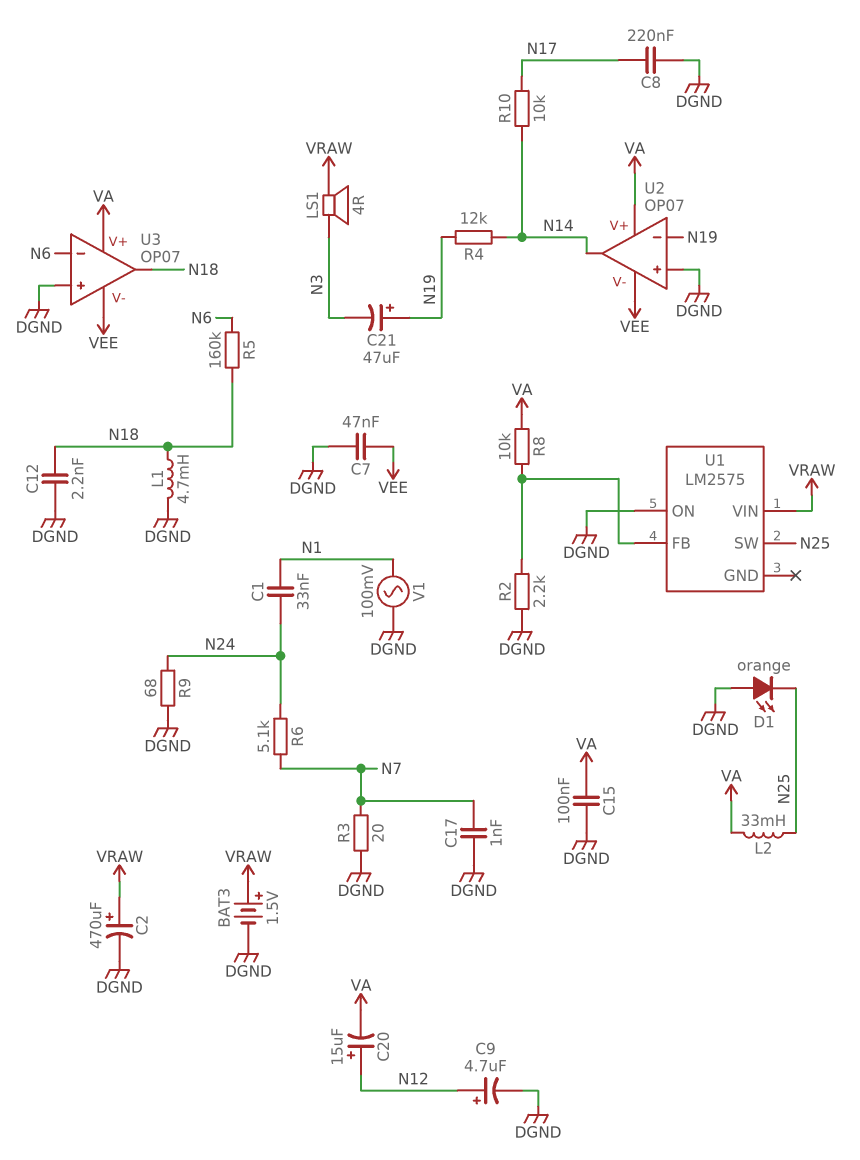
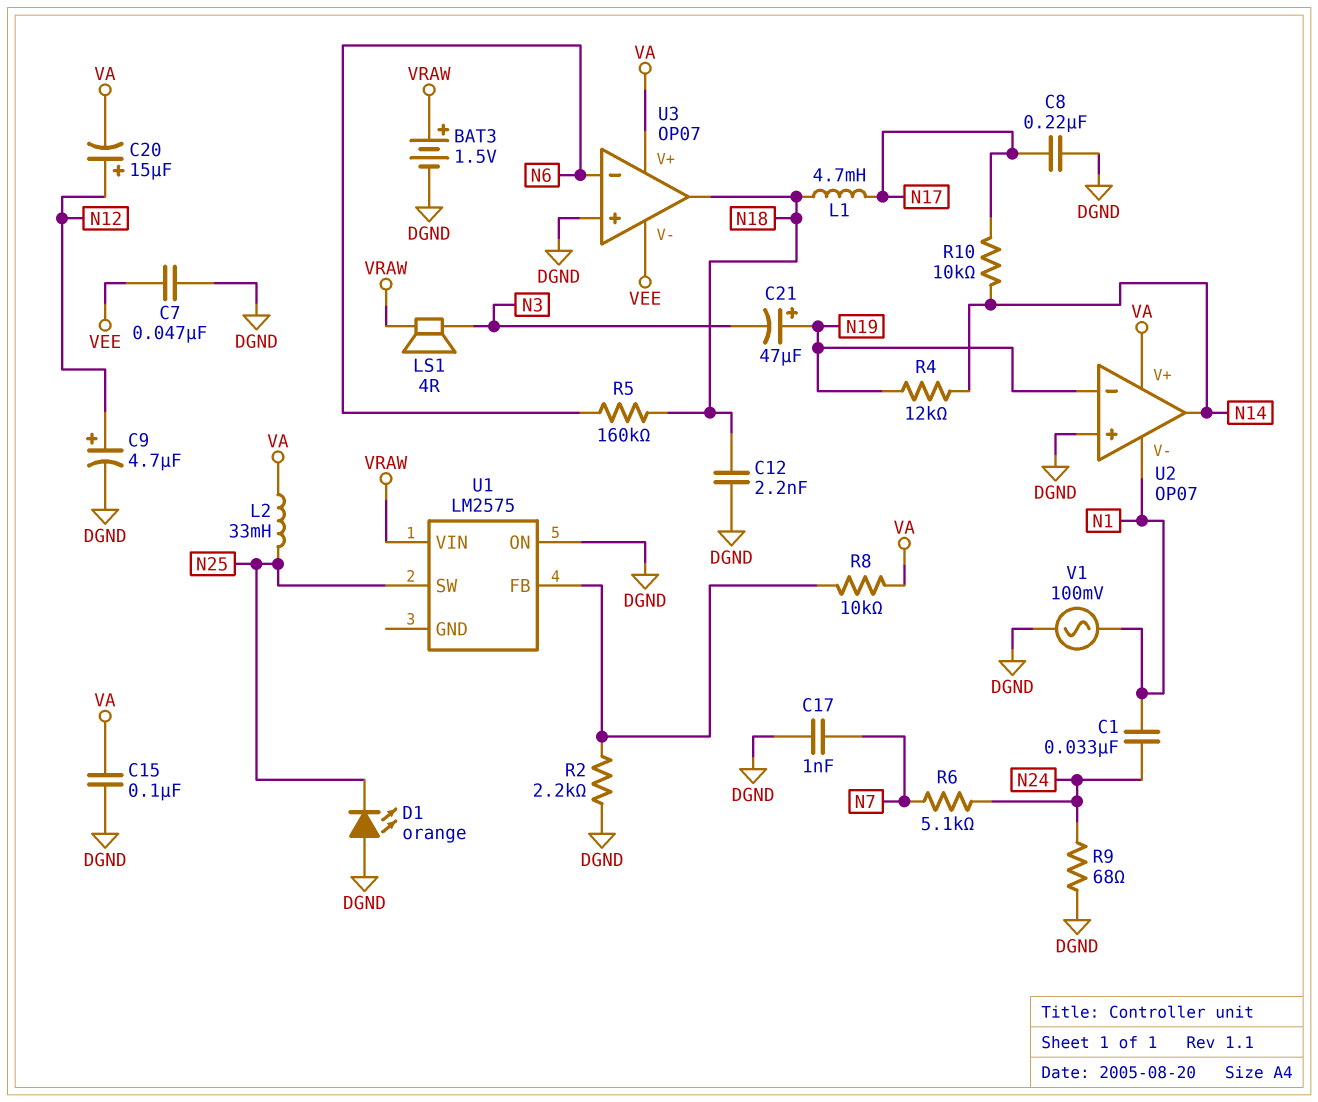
C2: 470uF (plus VRAW, minus DGND) -> none
L1: 4.7mH (DGND, N18) -> 4.7mH (N17, N18)
R3: 20 (DGND, N7) -> none
U2 pin V-: VEE -> N1

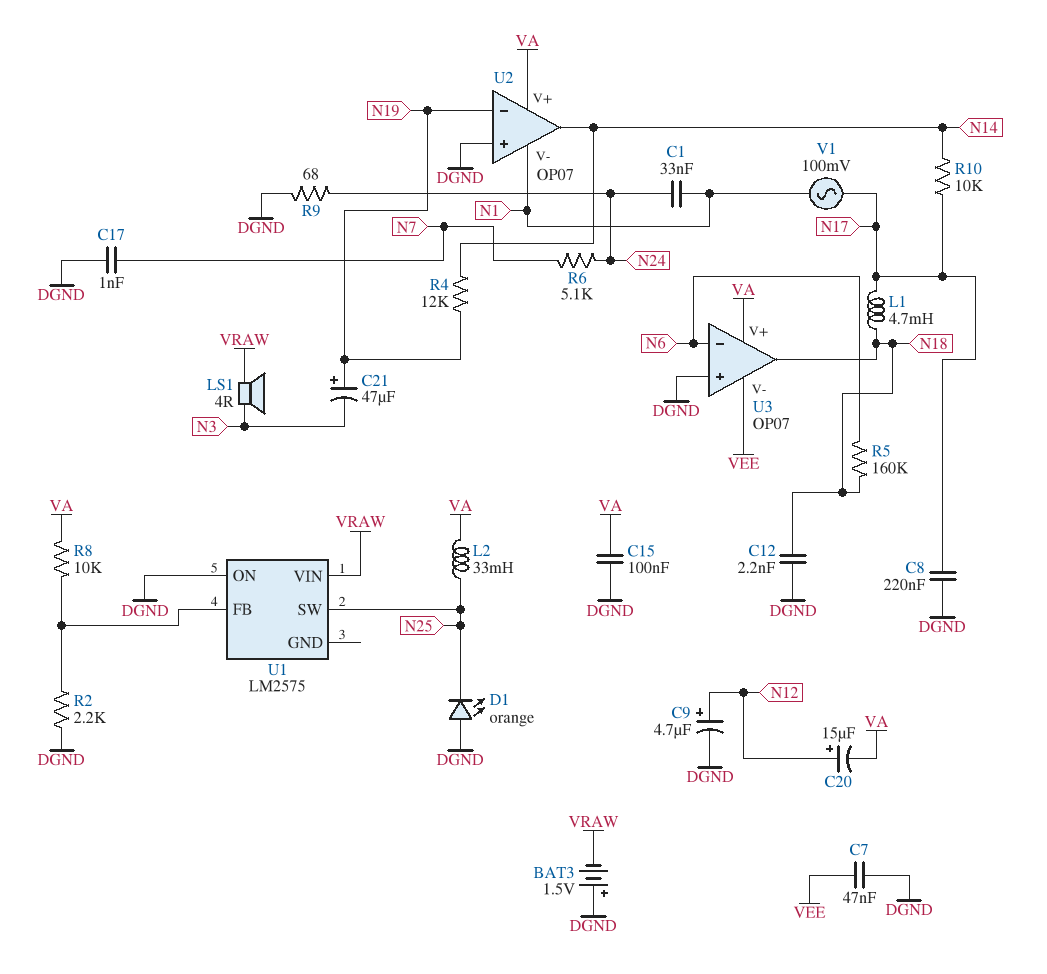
BAT3: 1.5V (plus VRAW, minus DGND) -> 1.5V (plus DGND, minus VRAW)
V1: AC 100mV (DGND, N1) -> AC 100mV (N1, N17)

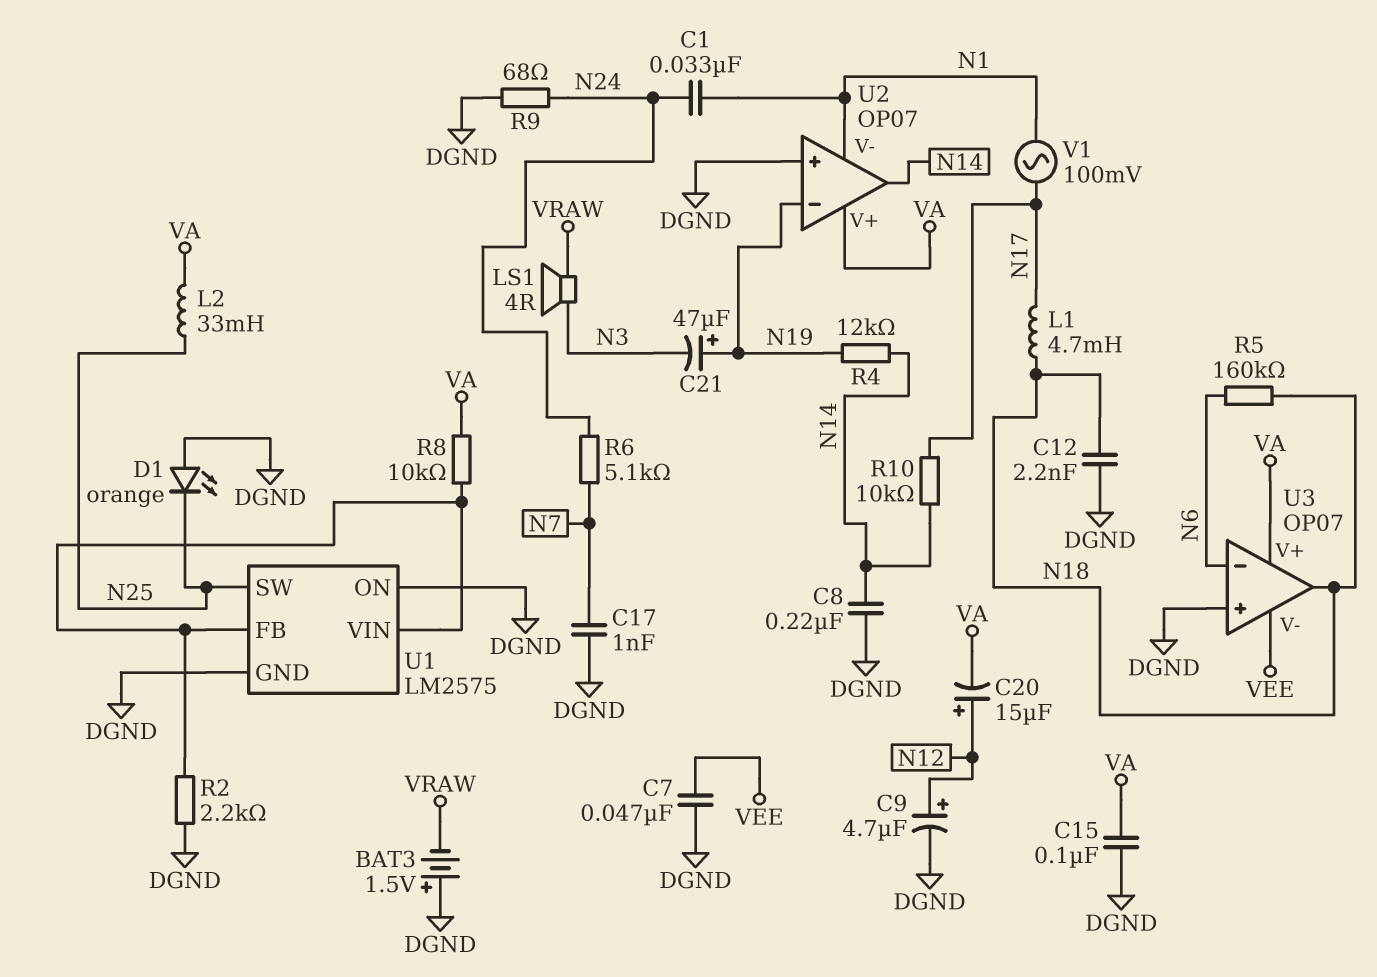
C8: 220nF (DGND, N17) -> 220nF (DGND, N14)
U1 pin GND: none -> DGND
U1 pin VIN: VRAW -> U1/FB

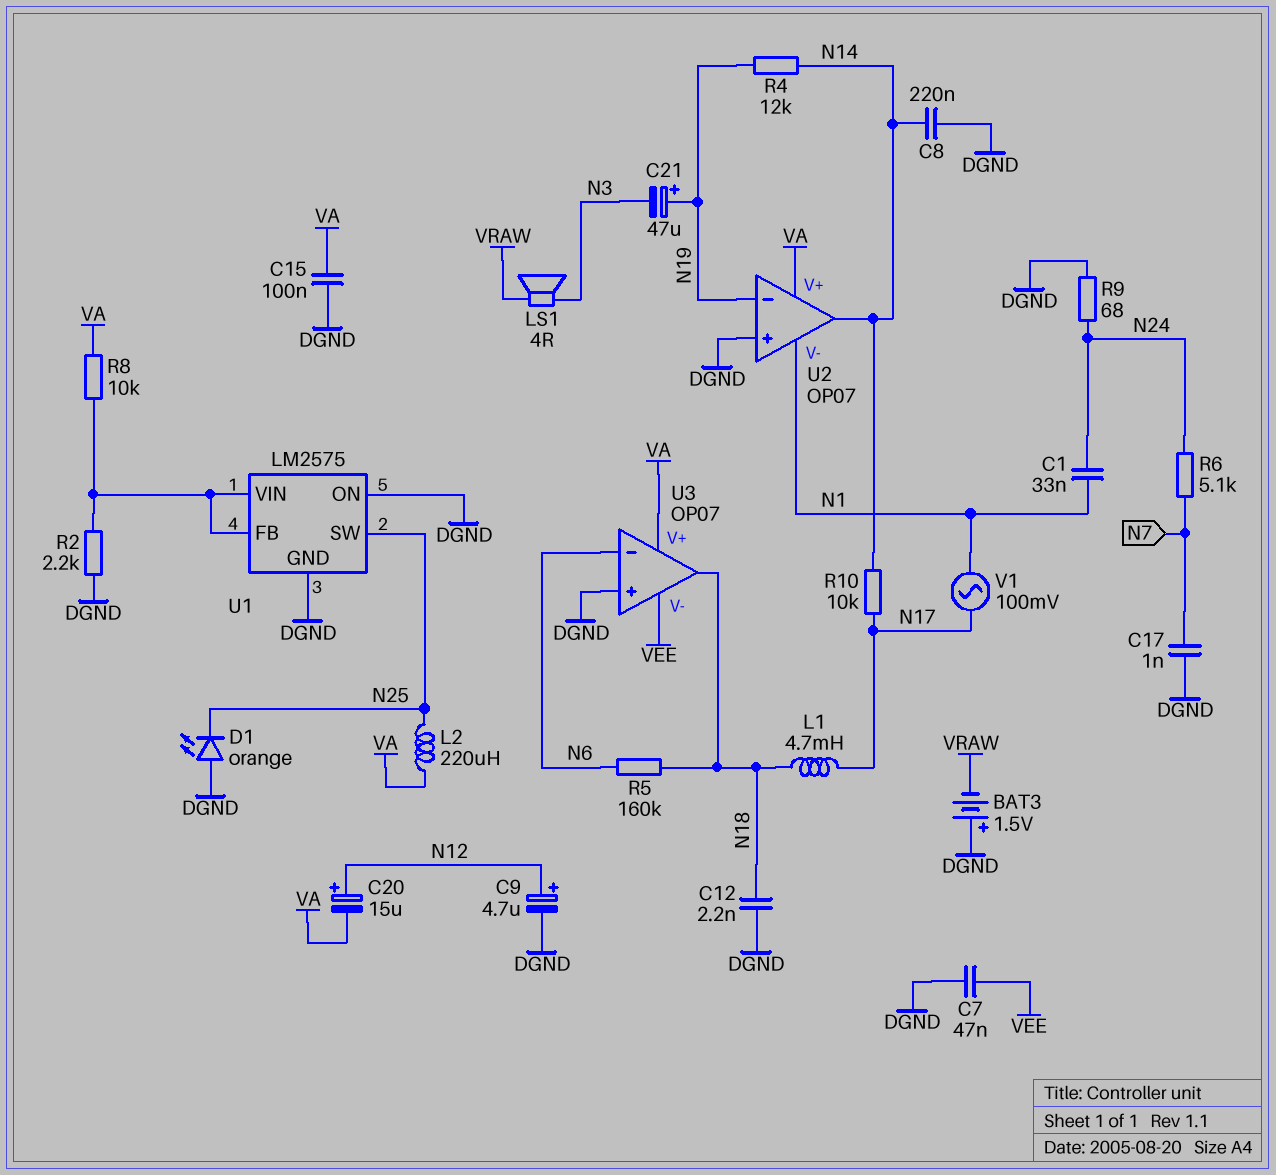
L2: 33mH (N25, VA) -> 220uH (N25, VA)

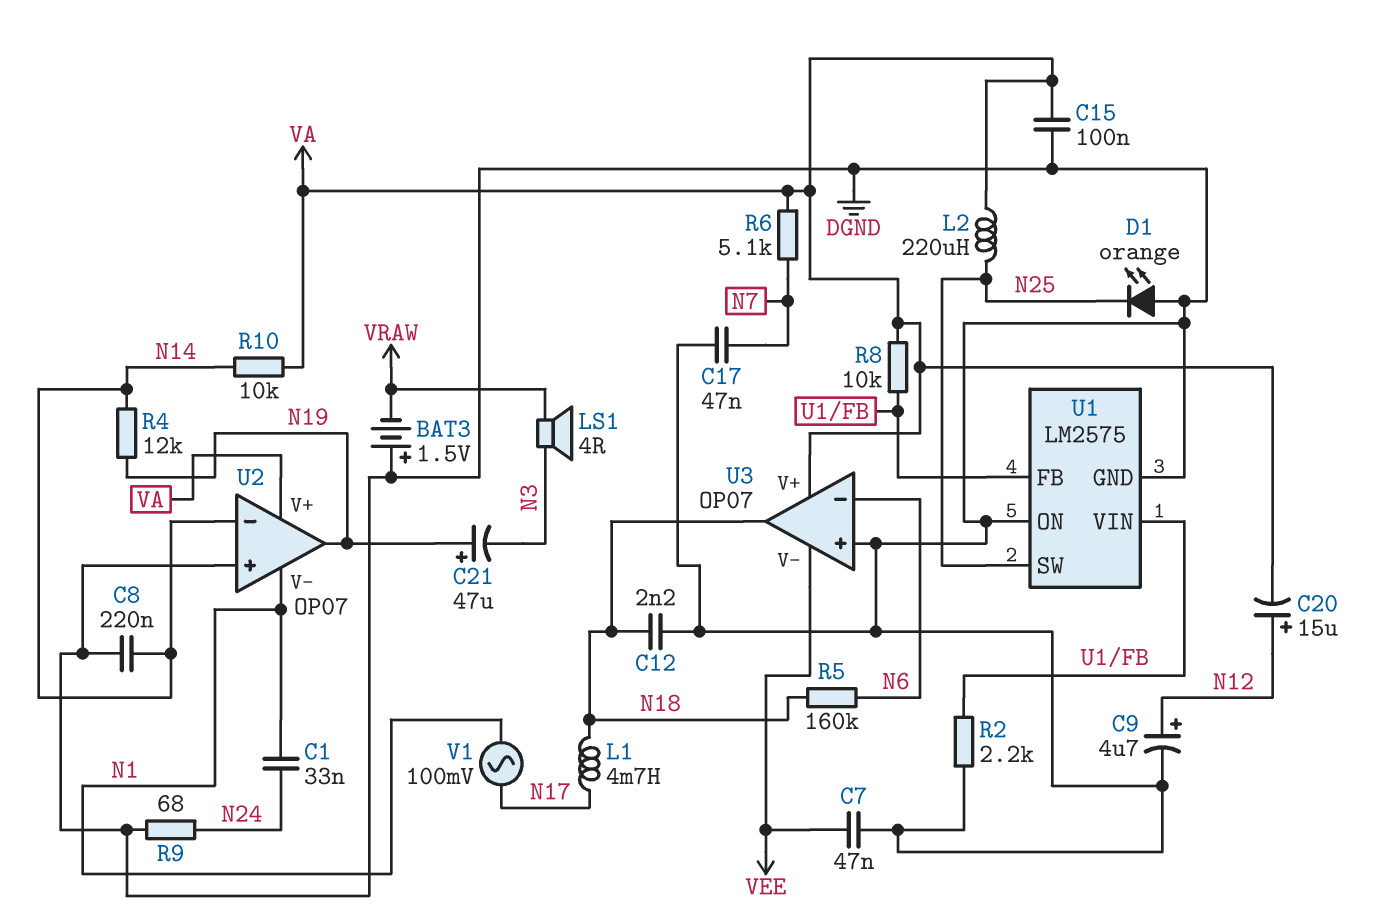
C17: 1nF (DGND, N7) -> 47nF (DGND, N7)
R6: 5.1k (N7, N24) -> 5.1k (N7, VA)
R10: 10k (N14, N17) -> 10k (N14, VA)
U2 pin in-: N19 -> N14
U2 pin out: N14 -> N19

